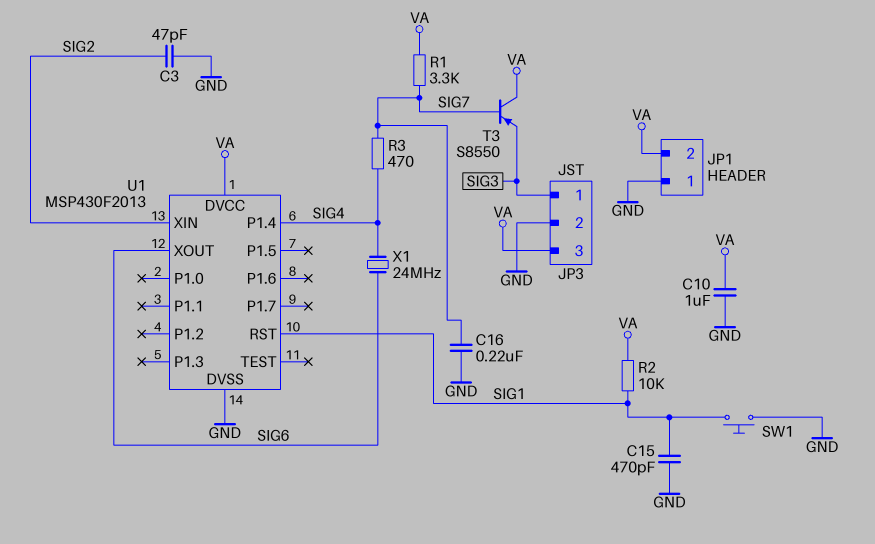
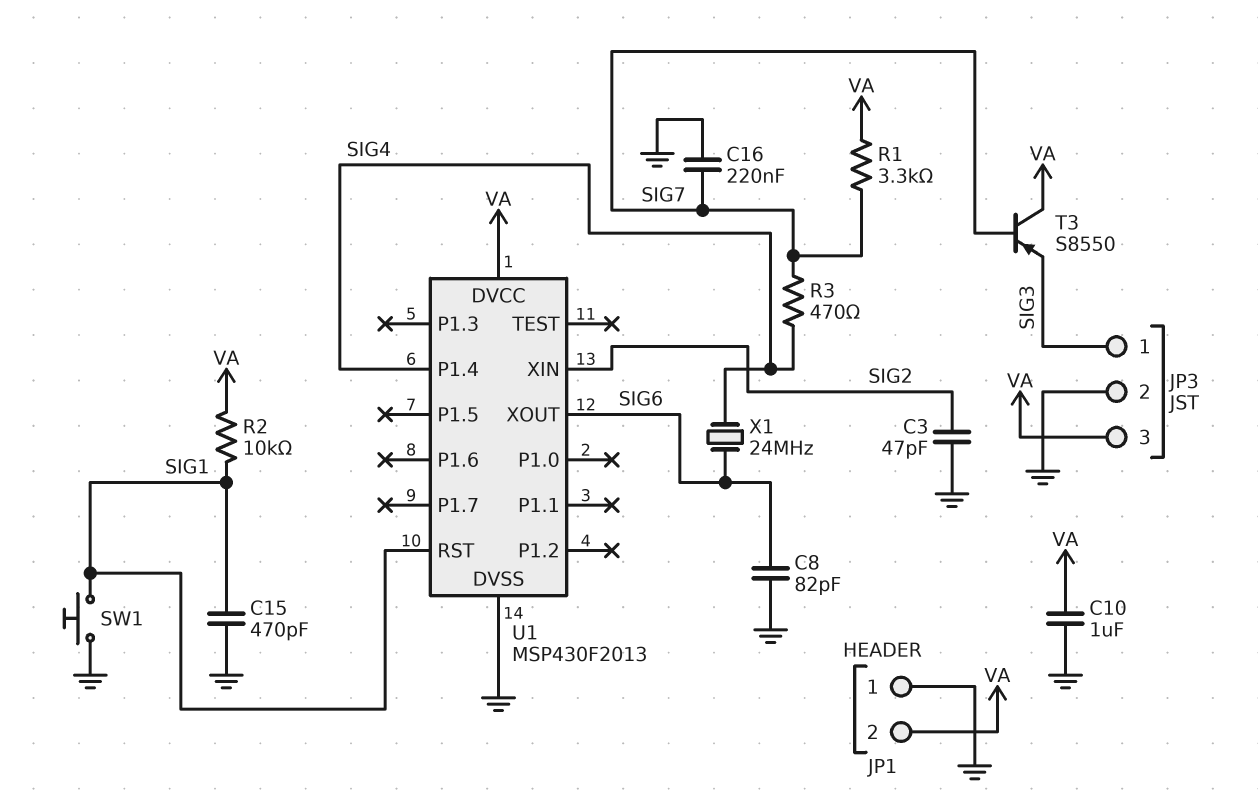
C8: none -> 82pF (GND, SIG6)

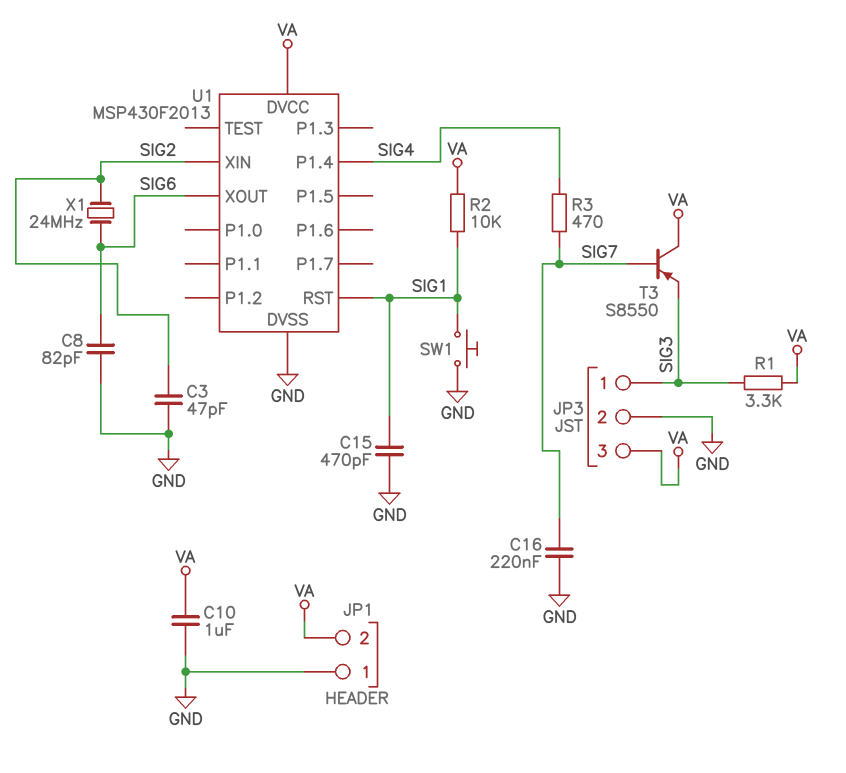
R1: 3.3k (SIG7, VA) -> 3.3k (SIG3, VA)
X1: 24MHz (SIG4, SIG6) -> 24MHz (SIG2, SIG6)

